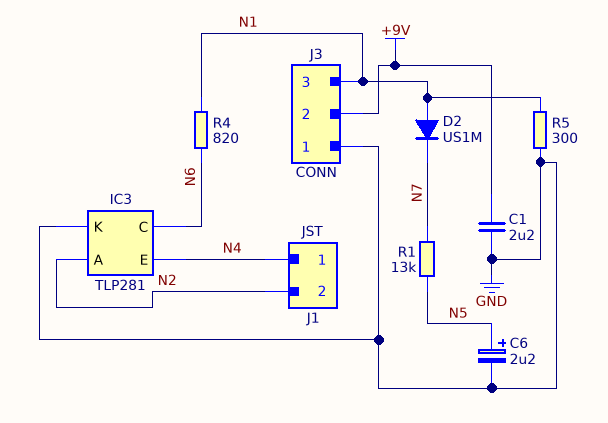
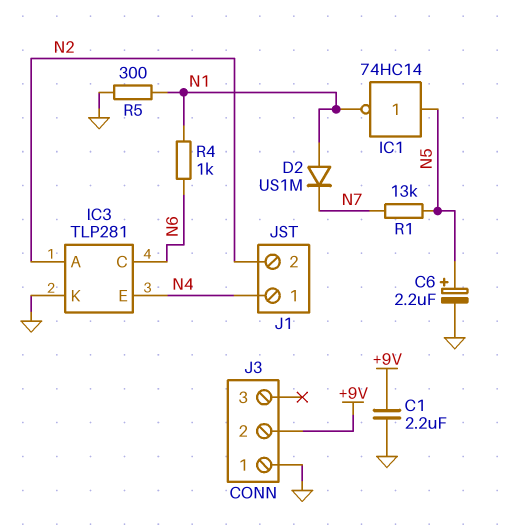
IC1: none -> NOT 74HC14 (in N5, out N1)
J3 pin 3: N1 -> none
R4: 820 (N1, N6) -> 1k (N1, N6)

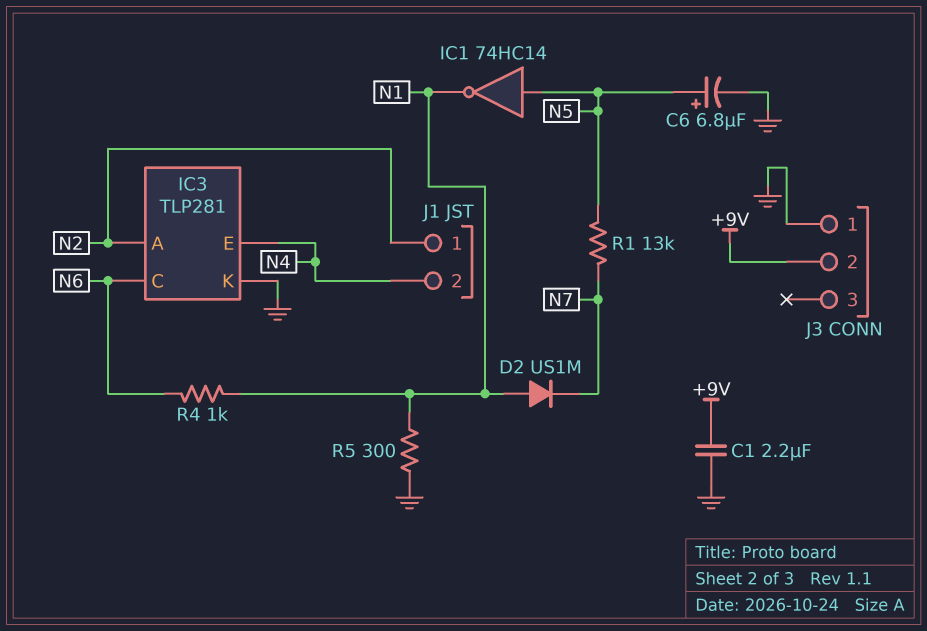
C6: 2.2uF (plus N5, minus GND) -> 6.8uF (plus N5, minus GND)
J1 pin 1: N4 -> N2
J1 pin 2: N2 -> N4

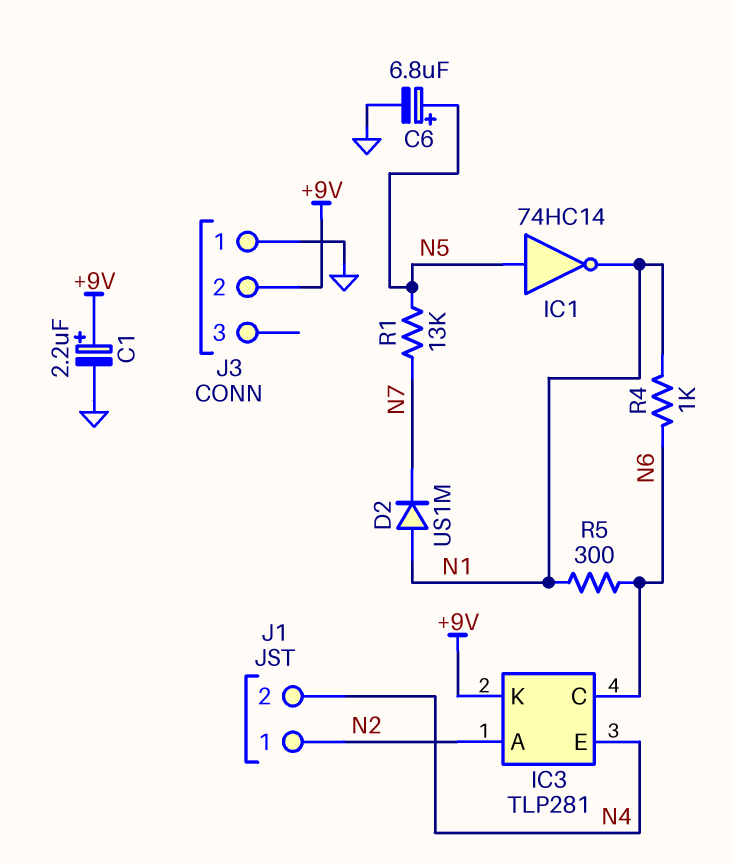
C1: 2.2uF (+9V, GND) -> 2.2uF (plus +9V, minus GND)
IC3 pin K: GND -> +9V
R5: 300 (GND, N1) -> 300 (N1, N6)

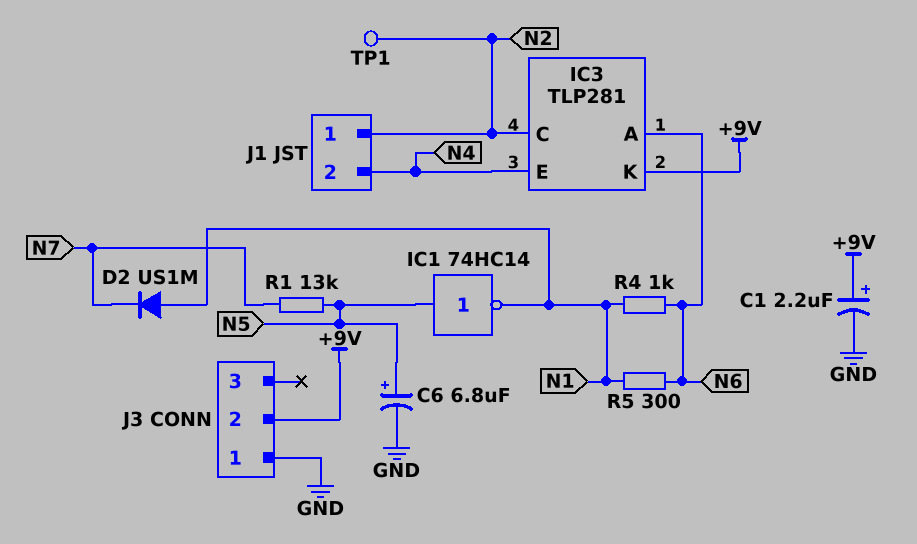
IC3 pin A: N2 -> N6
IC3 pin C: N6 -> N2
TP1: none -> test point (N2)

